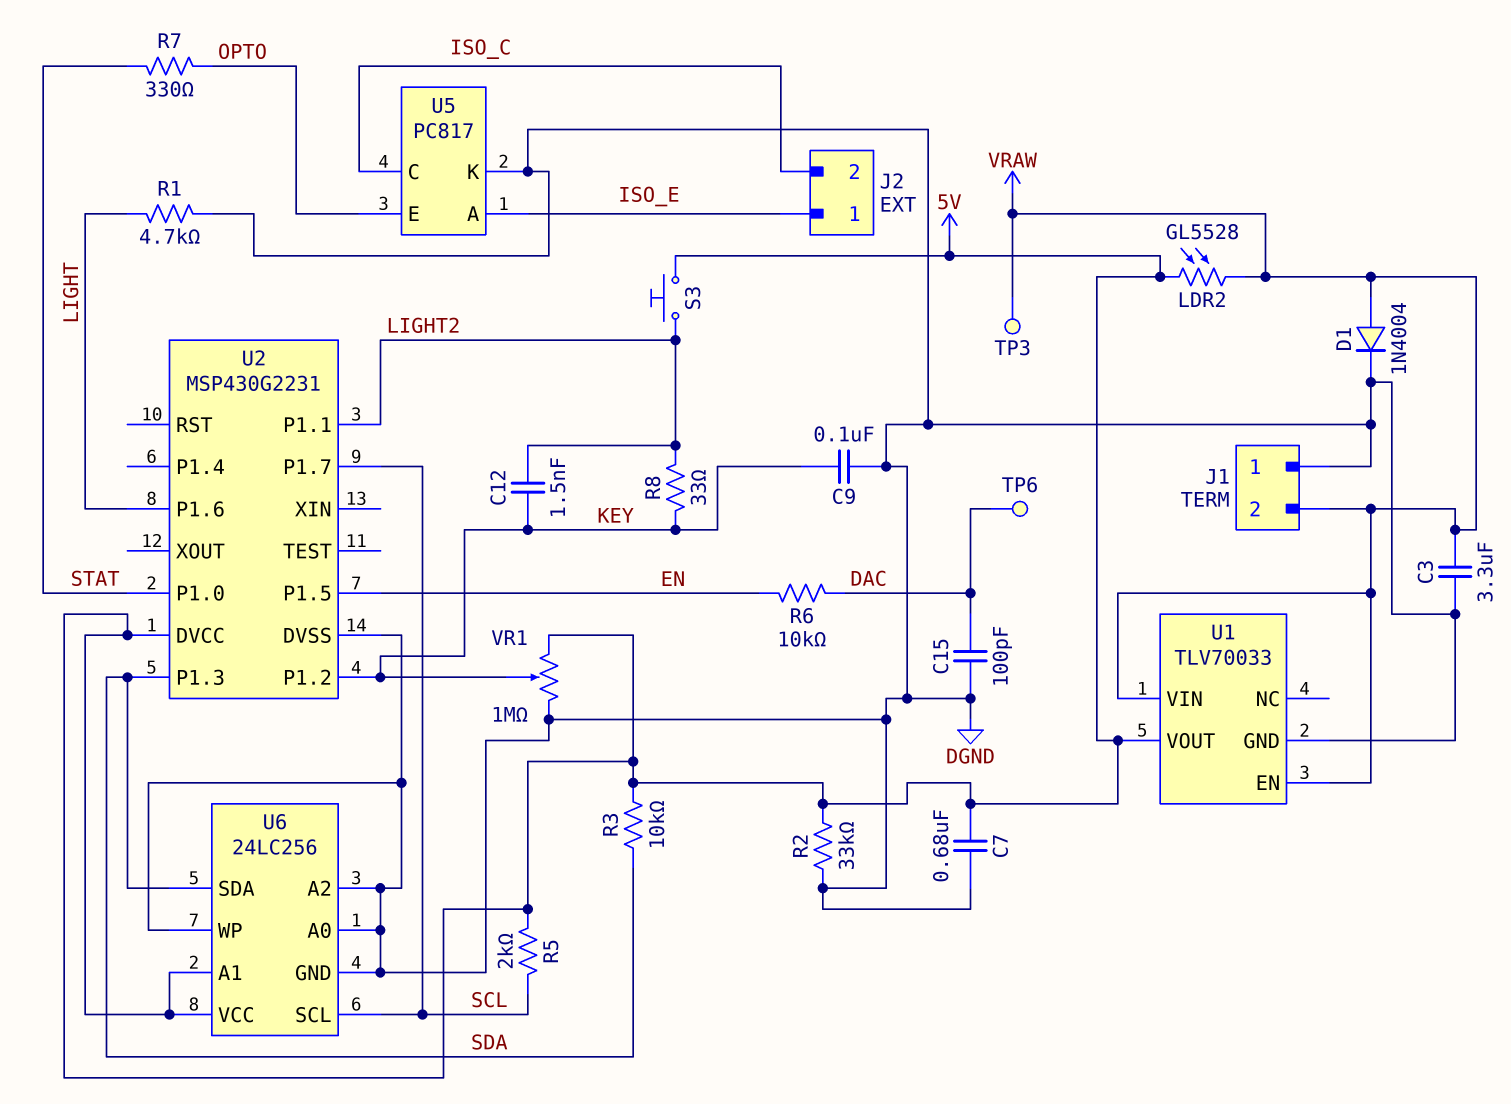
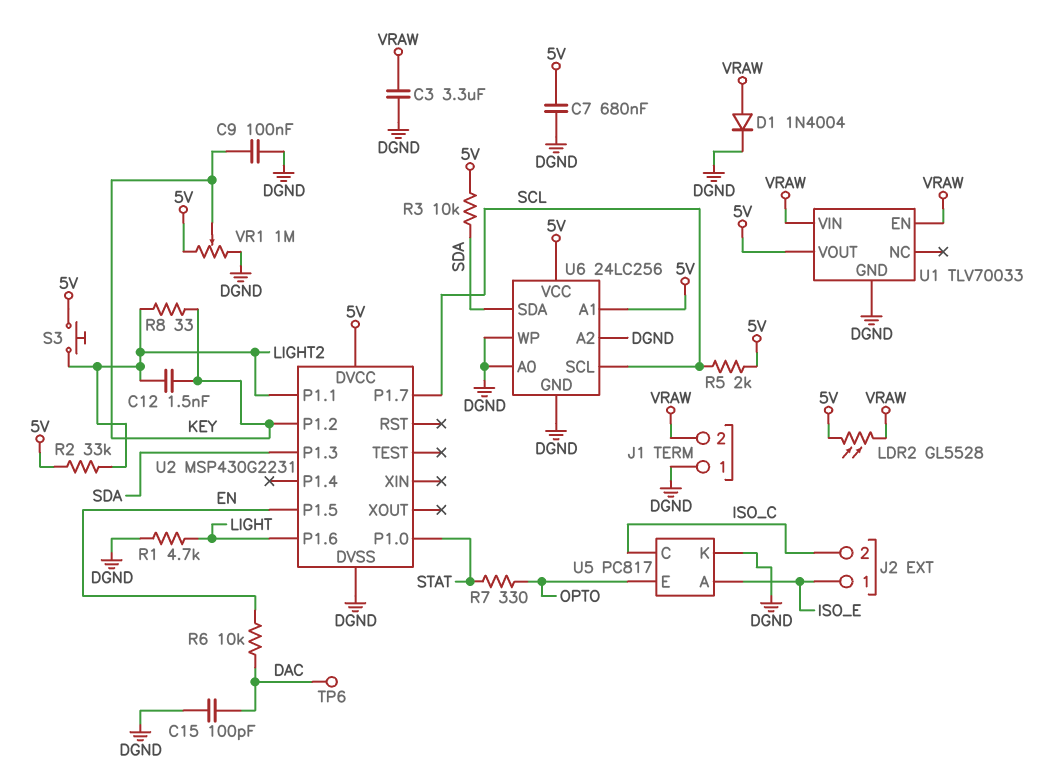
R2: 33k (5V, DGND) -> 33k (5V, LIGHT2)
TP3: test point (VRAW) -> none

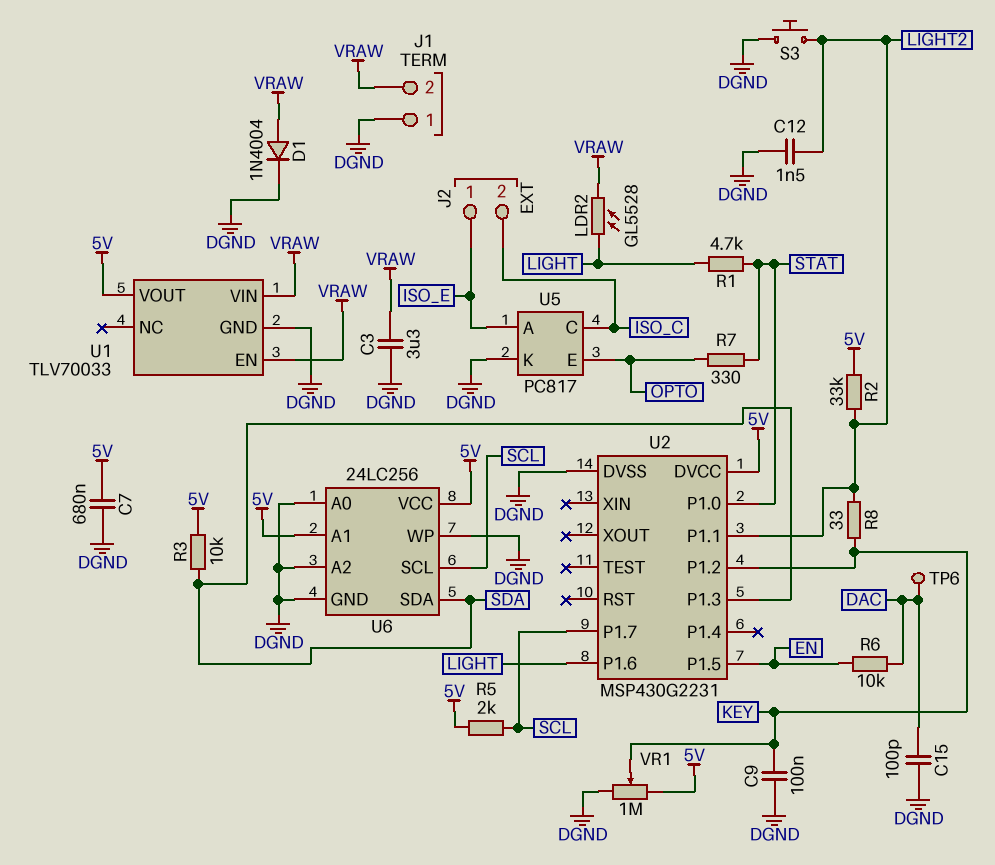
C12: 1.5nF (KEY, LIGHT2) -> 1.5nF (DGND, LIGHT2)
LDR2: GL5528 (5V, VRAW) -> GL5528 (LIGHT, VRAW)
R1: 4.7k (DGND, LIGHT) -> 4.7k (LIGHT, STAT)
S3: button (5V, LIGHT2) -> button (DGND, LIGHT2)

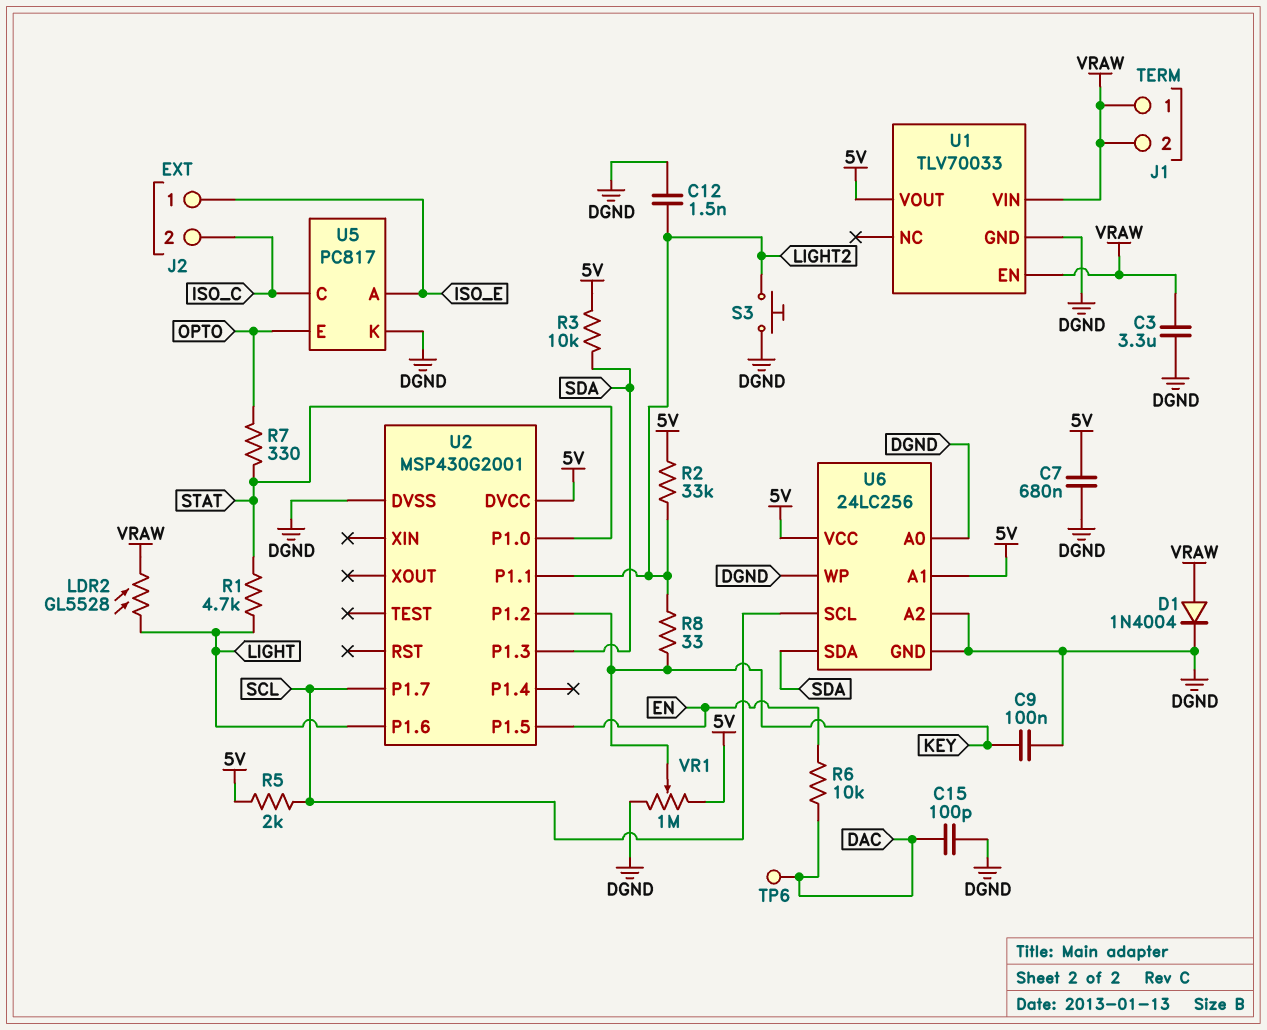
J1 pin 1: DGND -> VRAW
U2: MSP430G2231 -> MSP430G2001

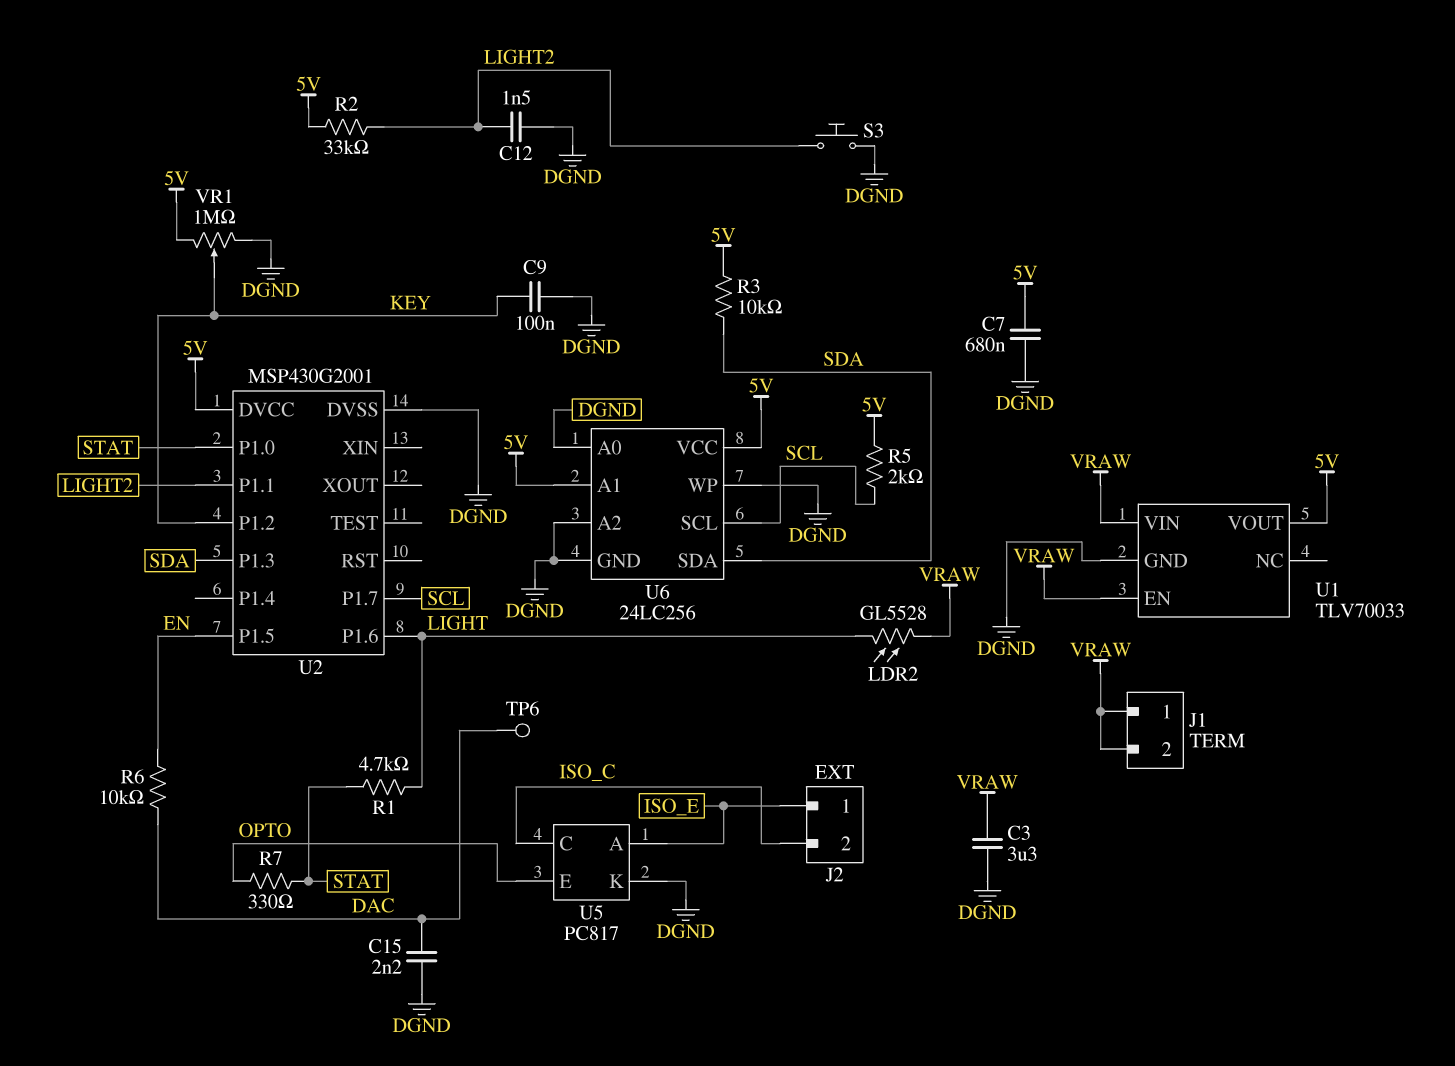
C15: 100pF (DAC, DGND) -> 2.2nF (DAC, DGND)
D1: diode 1N4004 (A VRAW, K DGND) -> none
R8: 33 (KEY, LIGHT2) -> none

